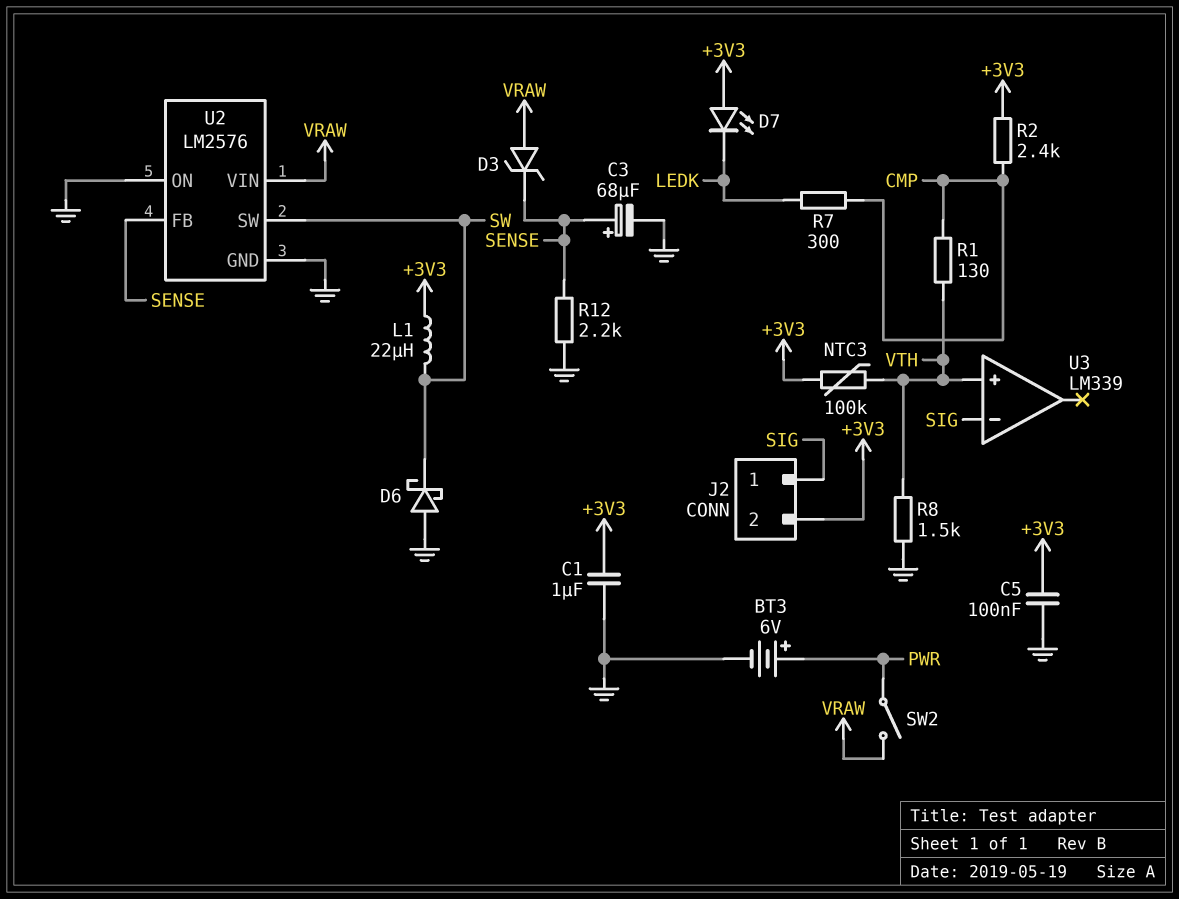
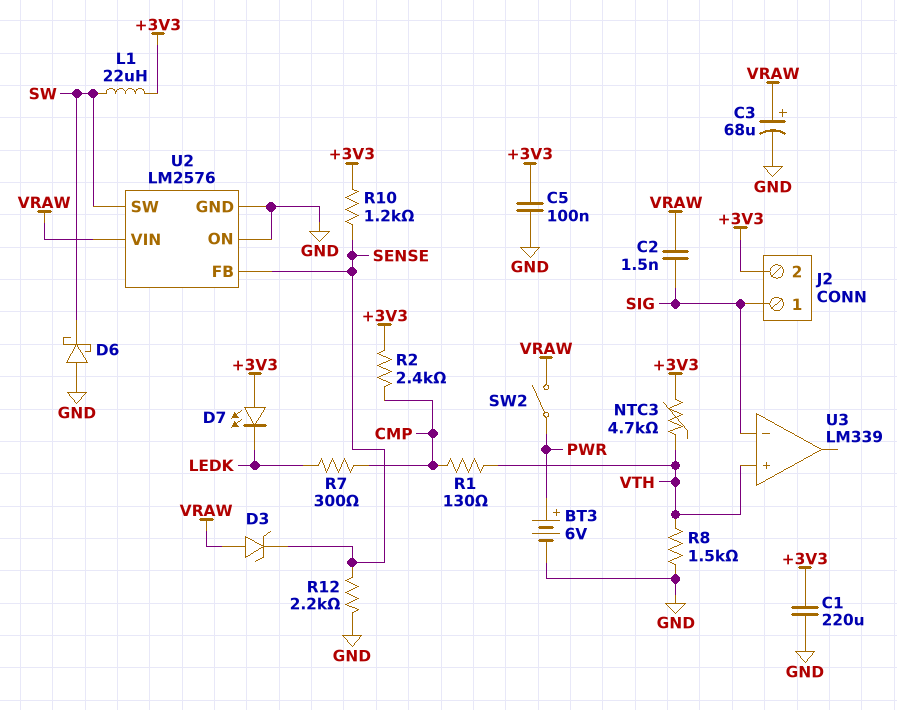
C1: 1uF (+3V3, GND) -> 220uF (+3V3, GND)
C2: none -> 1.5nF (SIG, VRAW)
C3: 68uF (plus SENSE, minus GND) -> 68uF (plus VRAW, minus GND)
NTC3: 100k (+3V3, VTH) -> 4.7k (+3V3, VTH)
R10: none -> 1.2k (+3V3, SENSE)

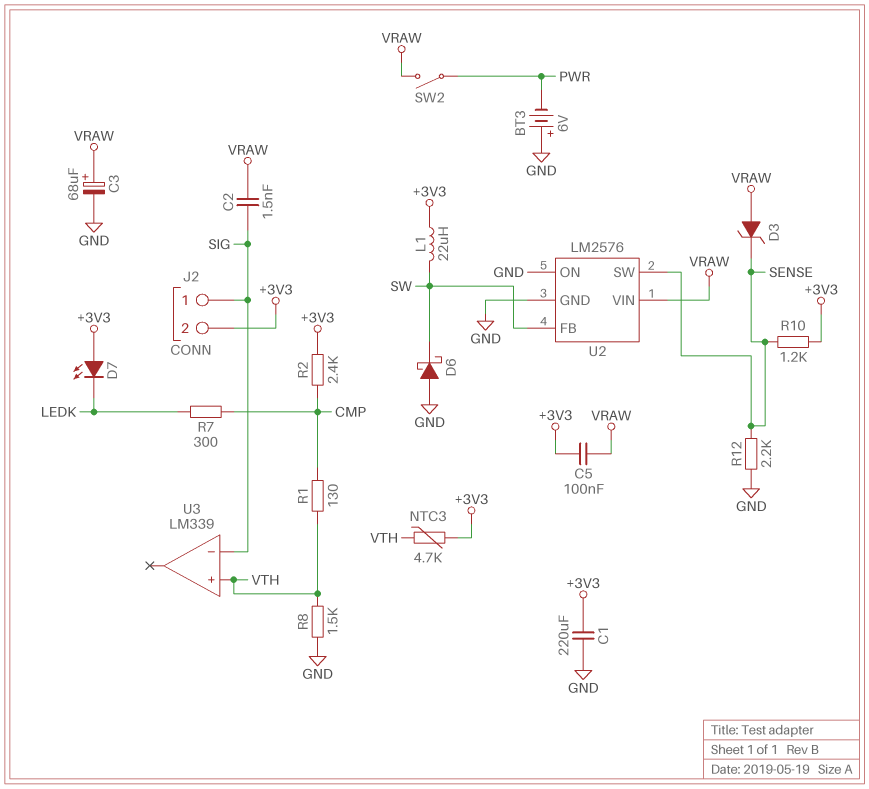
BT3: 6V (plus PWR, minus GND) -> 6V (plus GND, minus PWR)
C5: 100nF (+3V3, GND) -> 100nF (+3V3, VRAW)
U2 pin FB: SENSE -> SW
U2 pin SW: SW -> SENSE

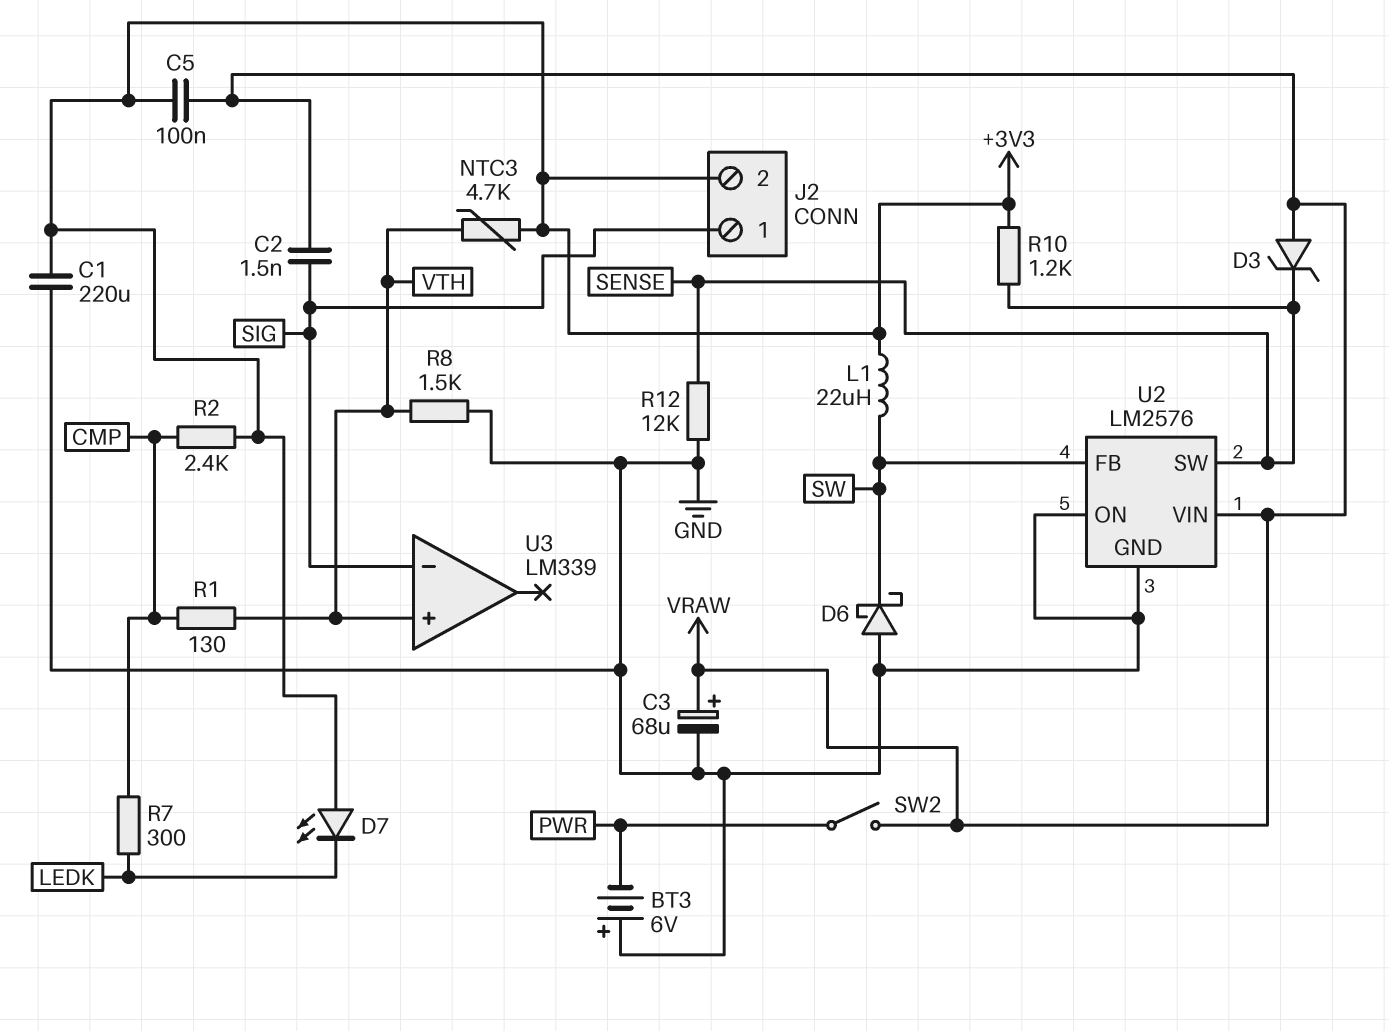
R12: 2.2k (GND, SENSE) -> 12k (GND, SENSE)

